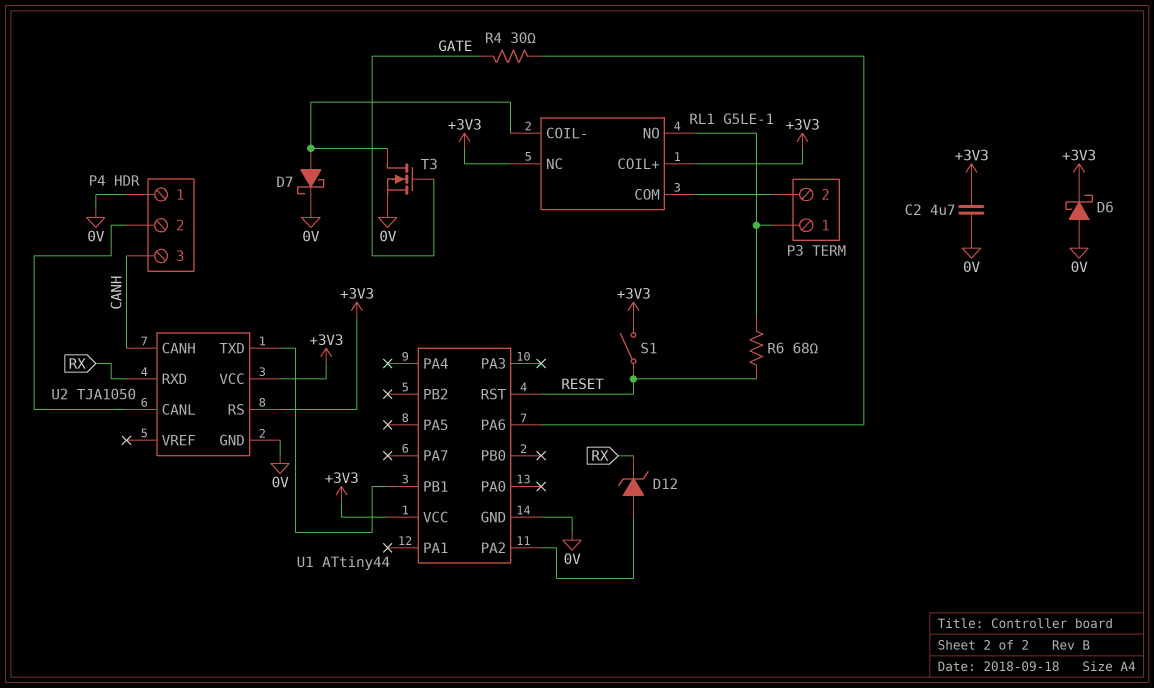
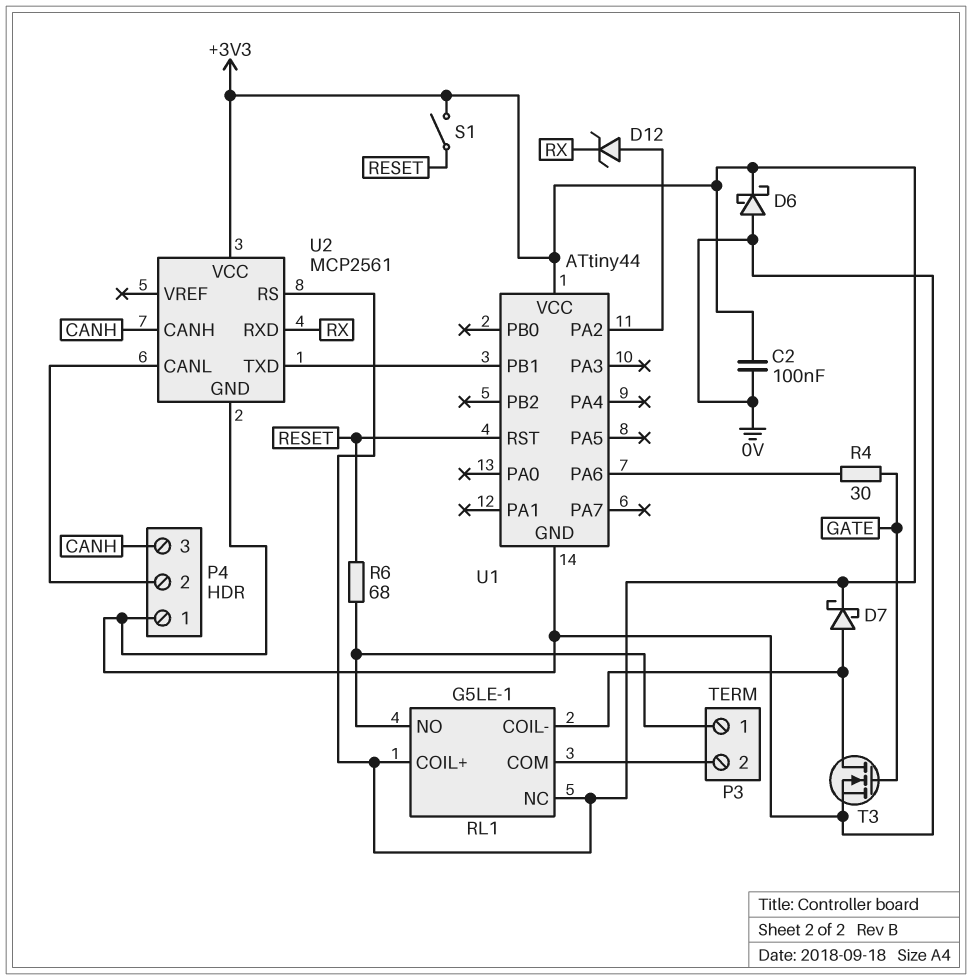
C2: 4.7uF (+3V3, 0V) -> 100nF (+3V3, 0V)
D7: schottky (A RL1/COIL-, K 0V) -> schottky (A RL1/COIL-, K +3V3)
U2: TJA1050 -> MCP2561

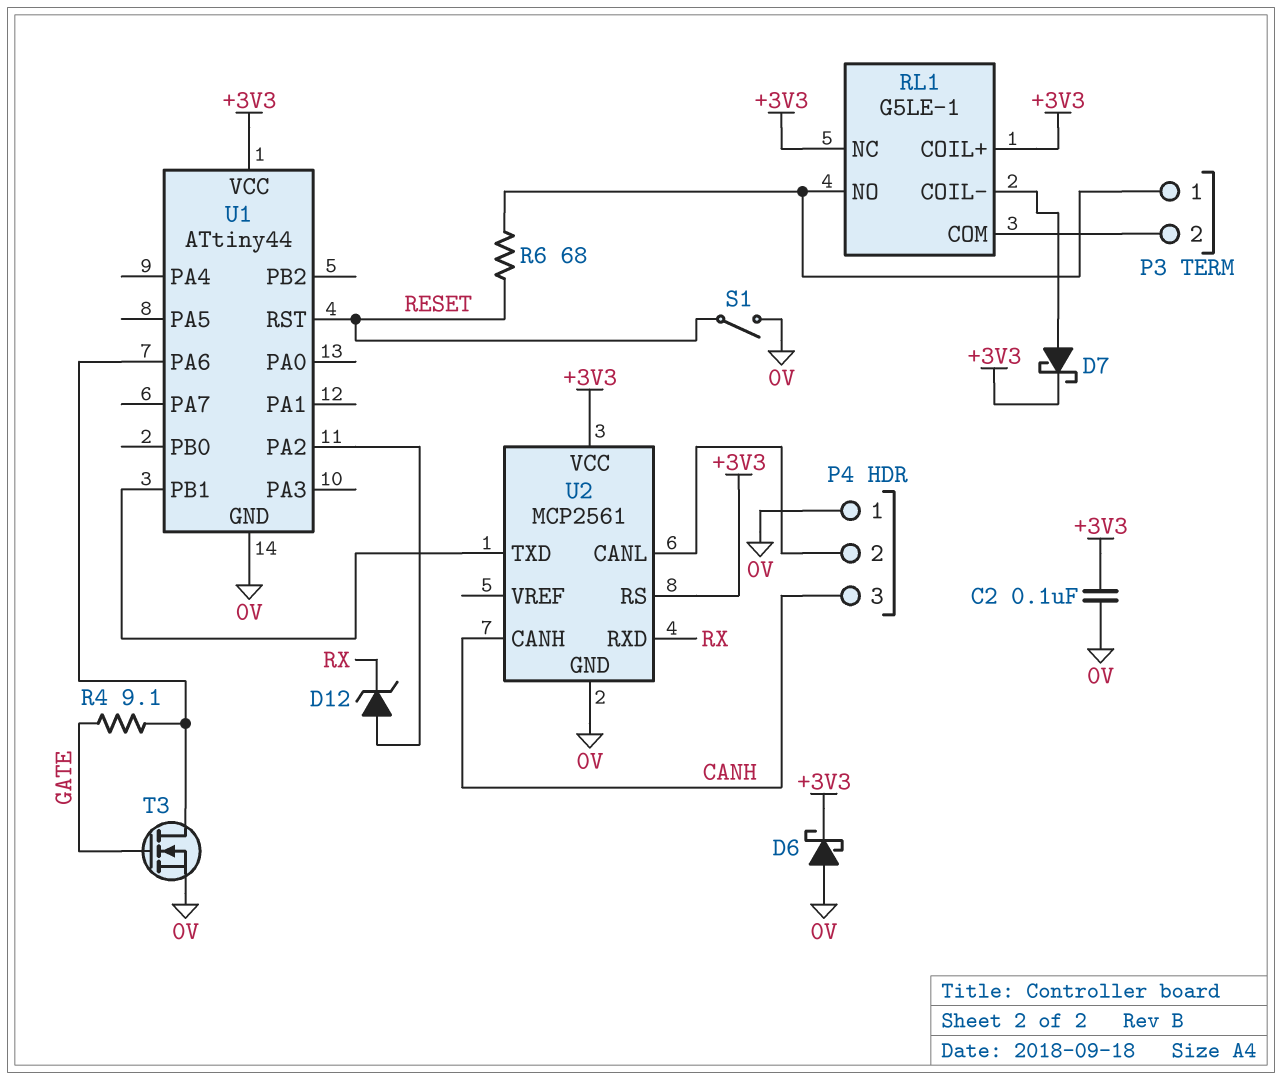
R4: 30 (GATE, U1/PA6) -> 9.1 (GATE, U1/PA6)
S1: switch (+3V3, RESET) -> switch (0V, RESET)
T3: NMOS (G GATE, D RL1/COIL-, S 0V) -> NMOS (G GATE, D U1/PA6, S 0V)

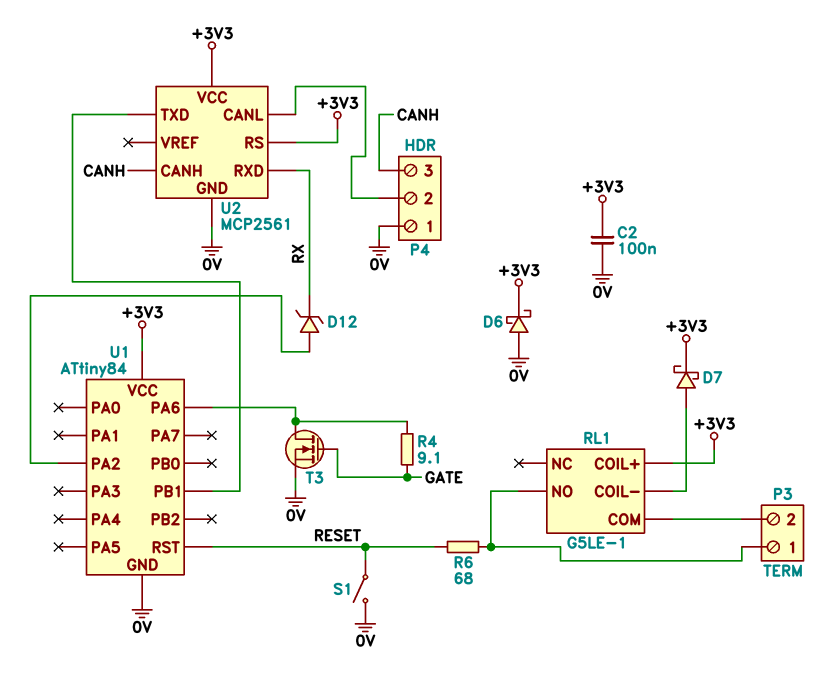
RL1 pin NC: +3V3 -> none
U1: ATtiny44 -> ATtiny84

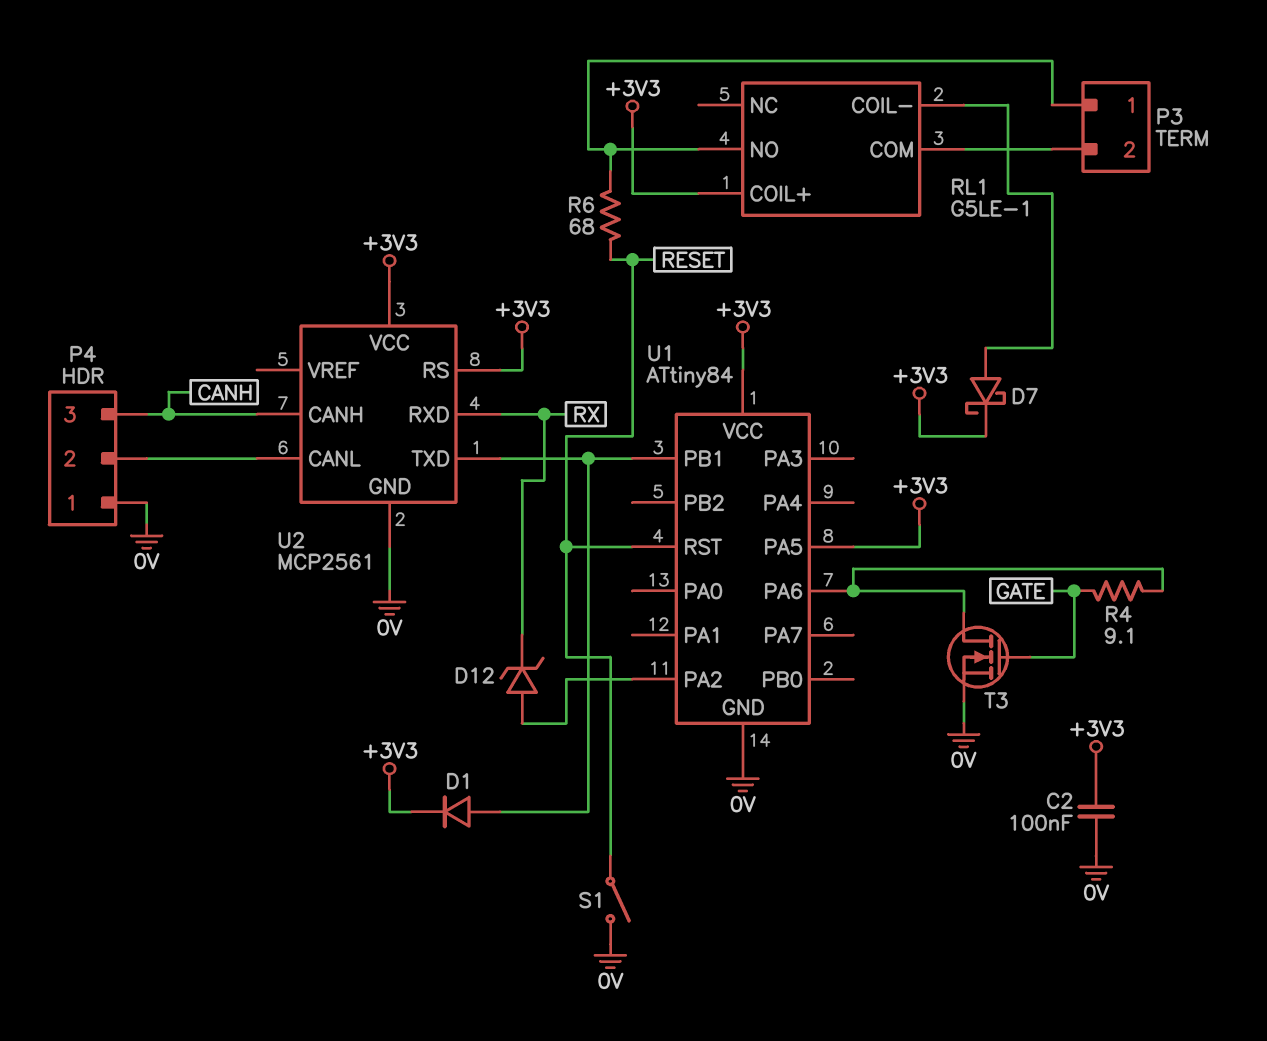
D1: none -> diode (A U1/PB1, K +3V3)
D6: schottky (A 0V, K +3V3) -> none
U1 pin PA5: none -> +3V3

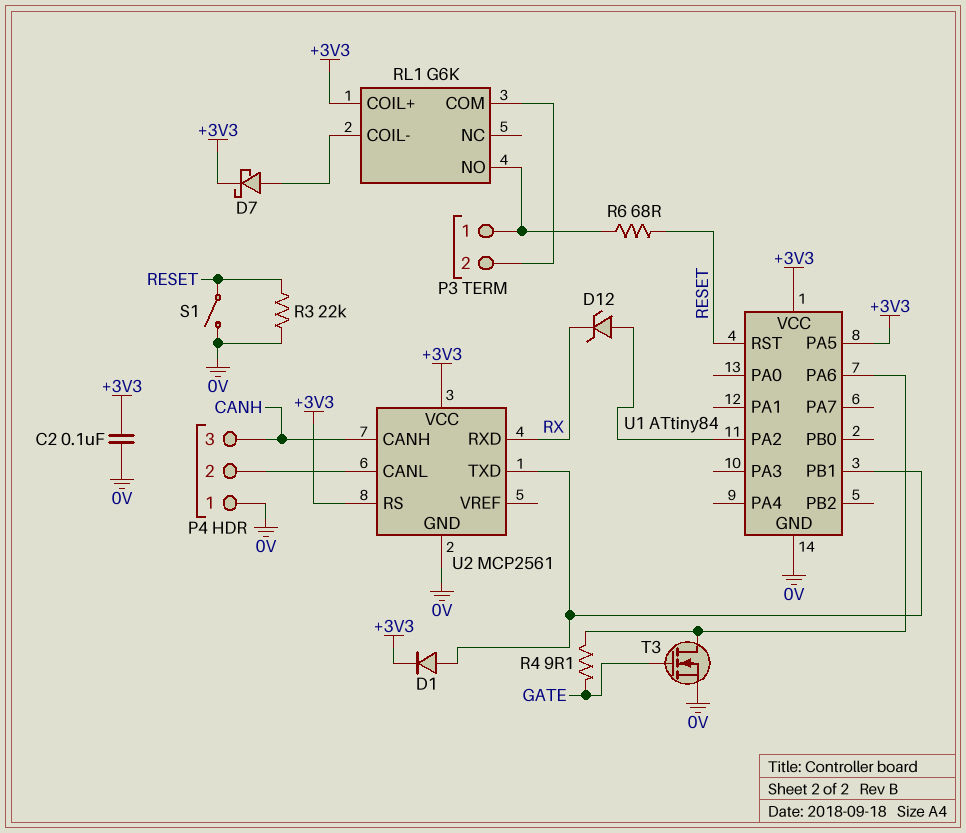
R3: none -> 22k (0V, RESET)
RL1: G5LE-1 -> G6K

